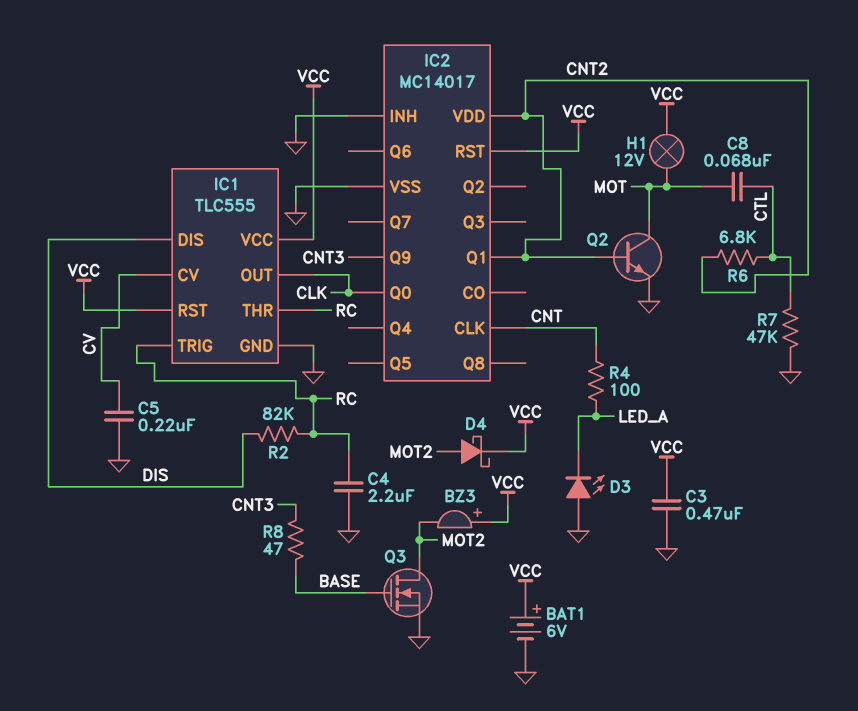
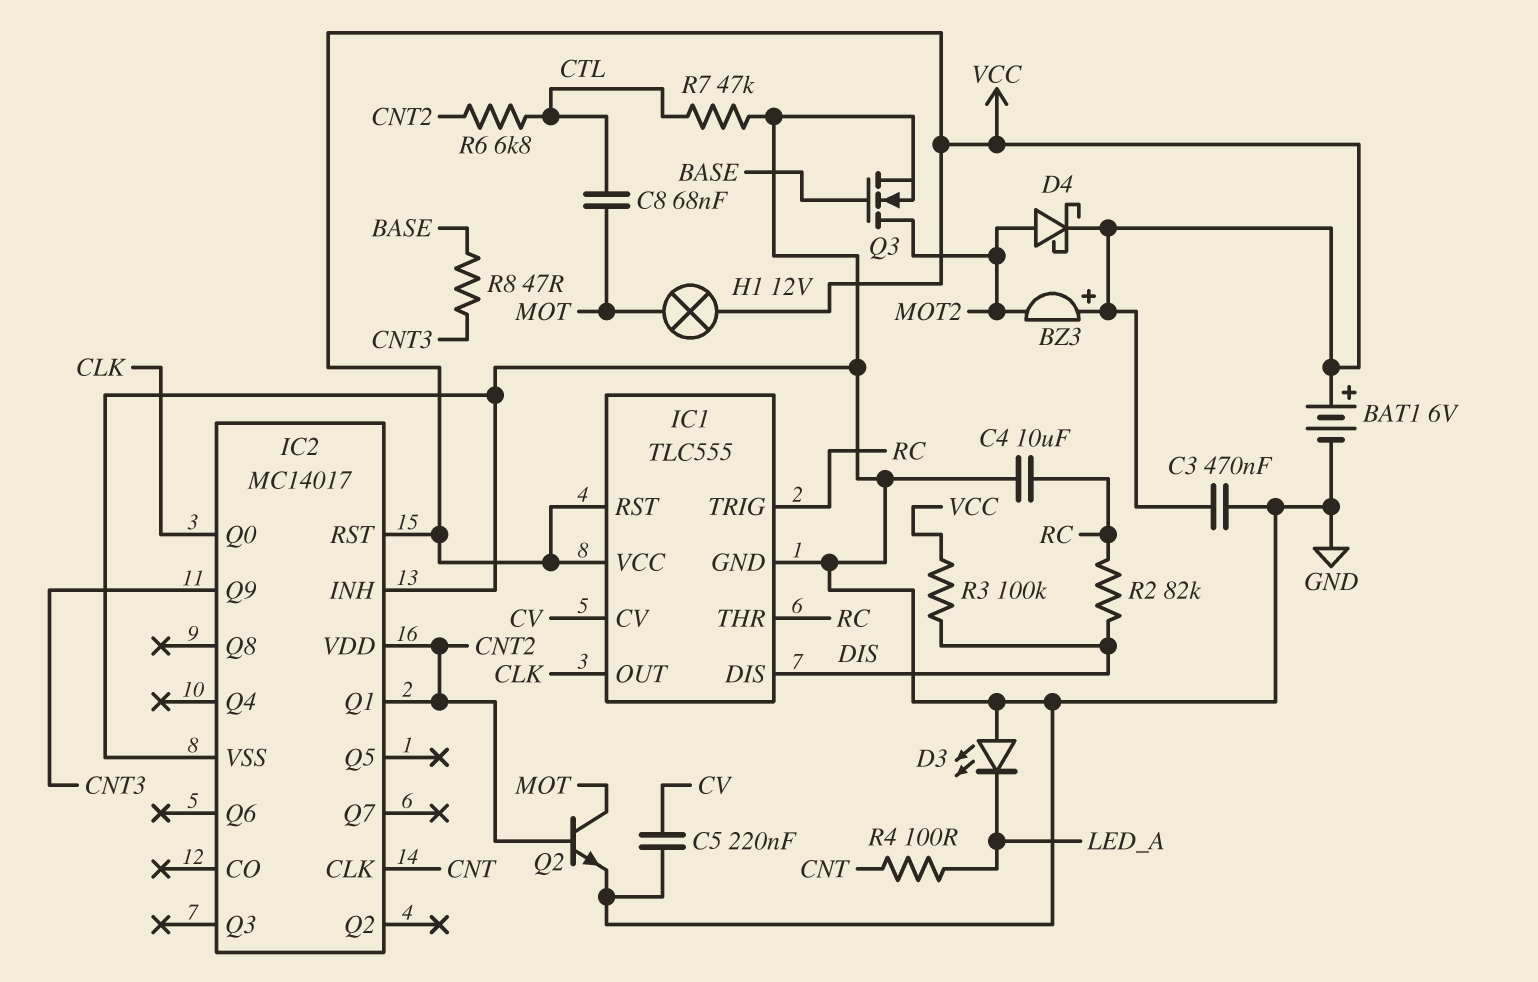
C4: 2.2uF (GND, RC) -> 10uF (GND, RC)
R3: none -> 100k (DIS, VCC)

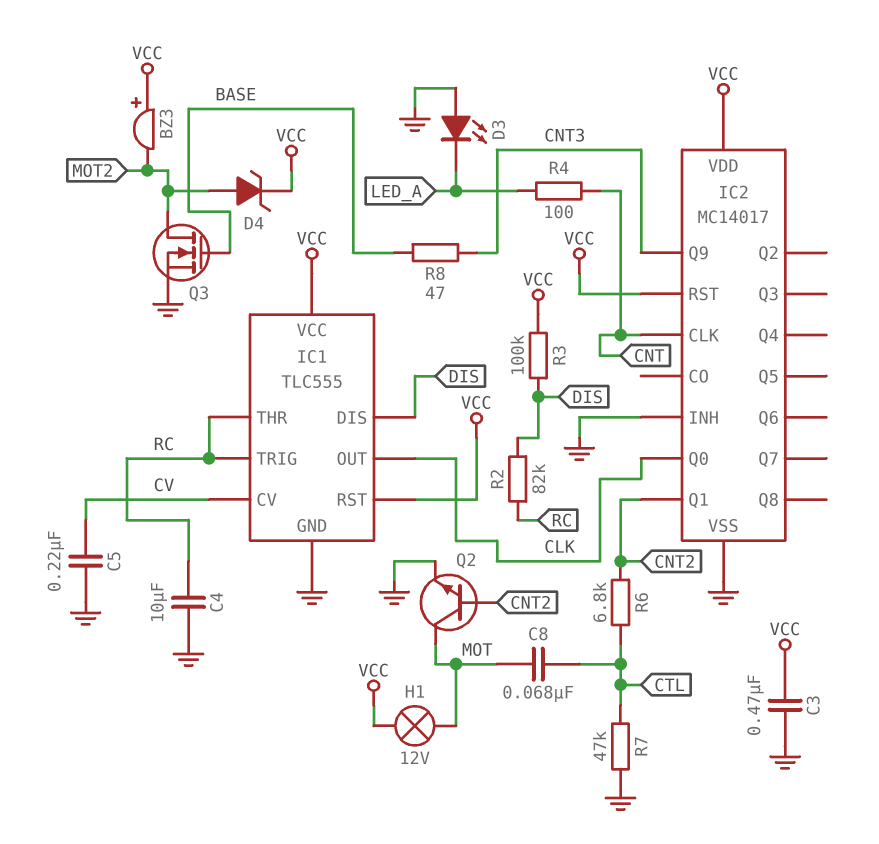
BAT1: 6V (plus VCC, minus GND) -> none
D4: schottky (A MOT2, K VCC) -> zener (A MOT2, K VCC)
IC2 pin VDD: CNT2 -> VCC

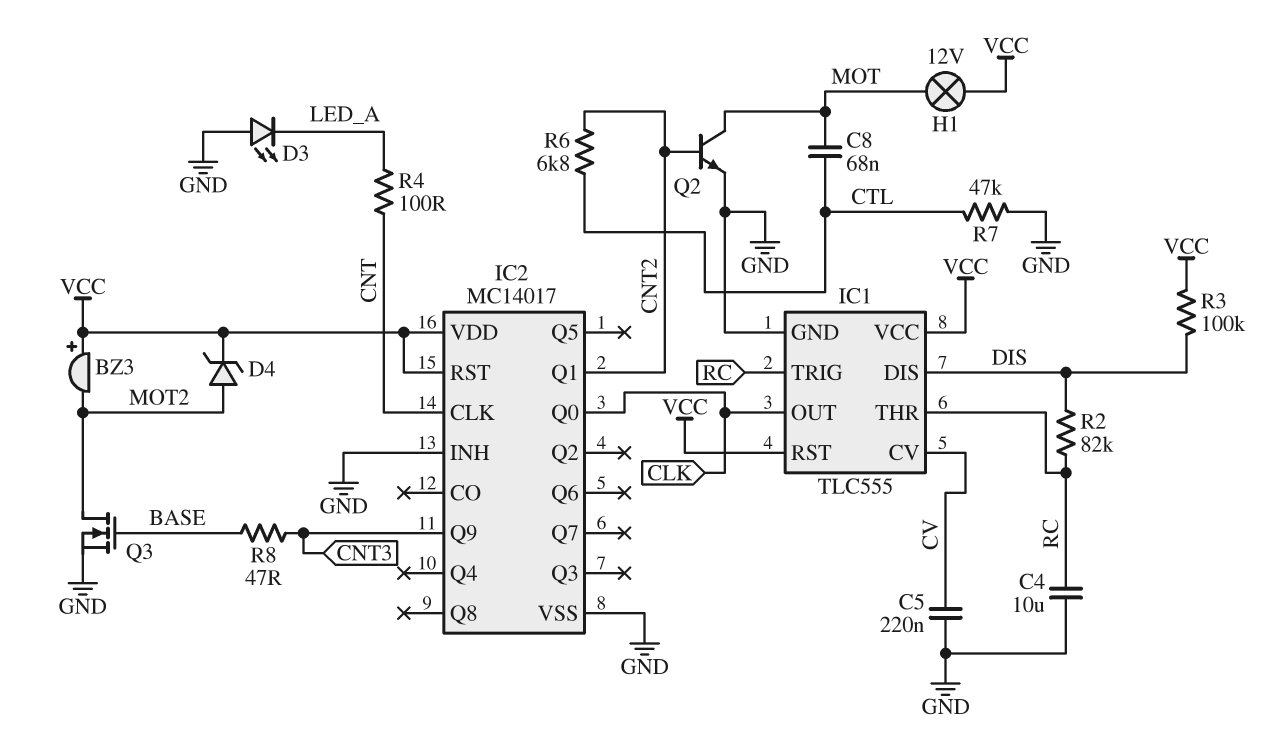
C3: 470nF (GND, VCC) -> none

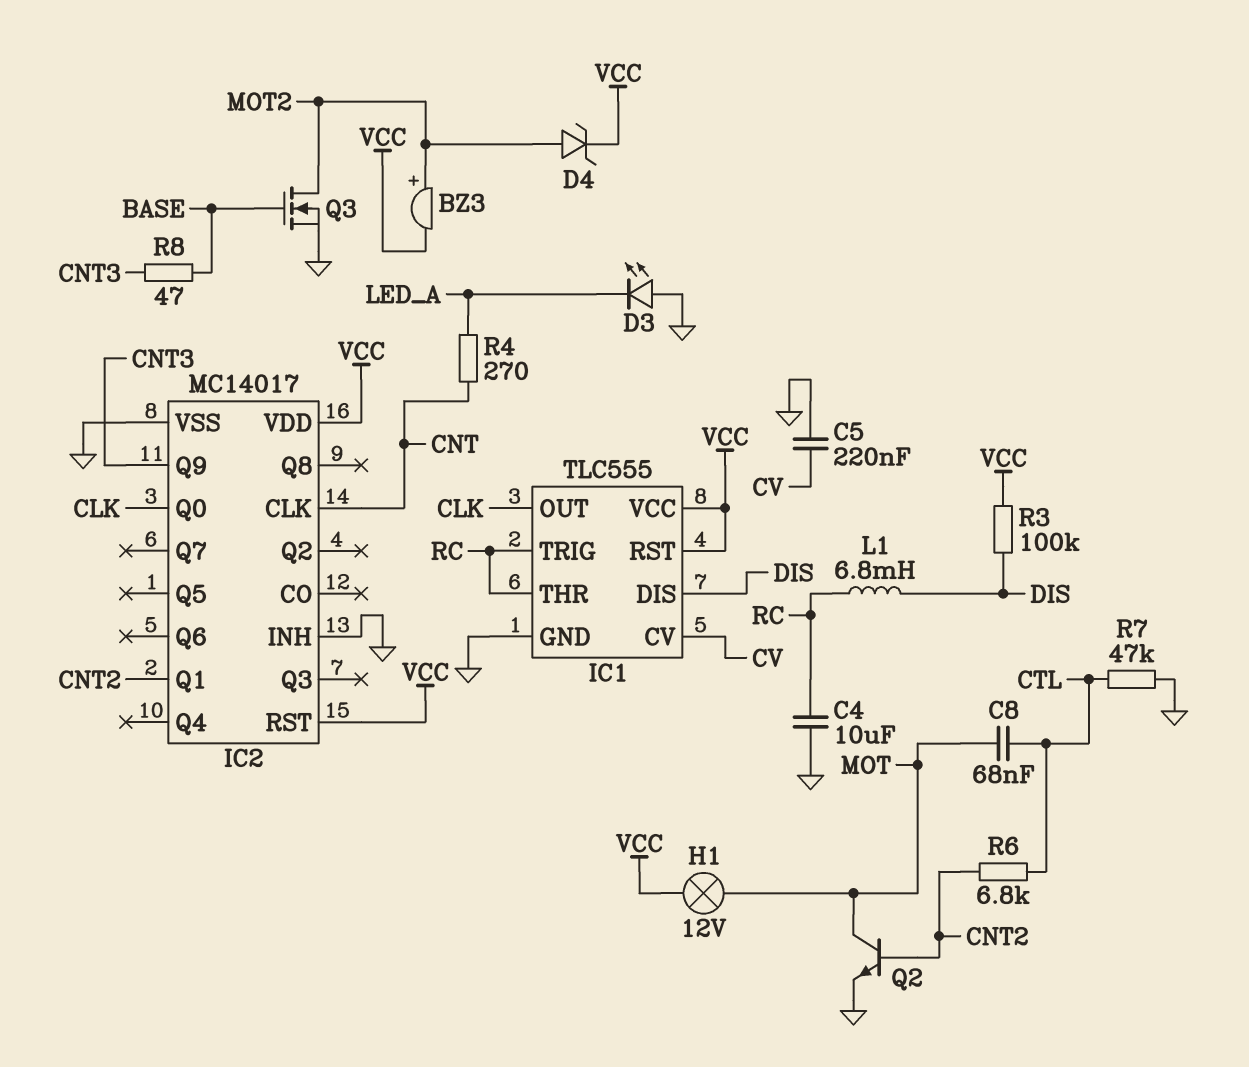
BZ3: buzzer (plus VCC, minus MOT2) -> buzzer (plus MOT2, minus VCC)
L1: none -> 6.8mH (DIS, RC)
R2: 82k (DIS, RC) -> none
R4: 100 (CNT, LED_A) -> 270 (CNT, LED_A)

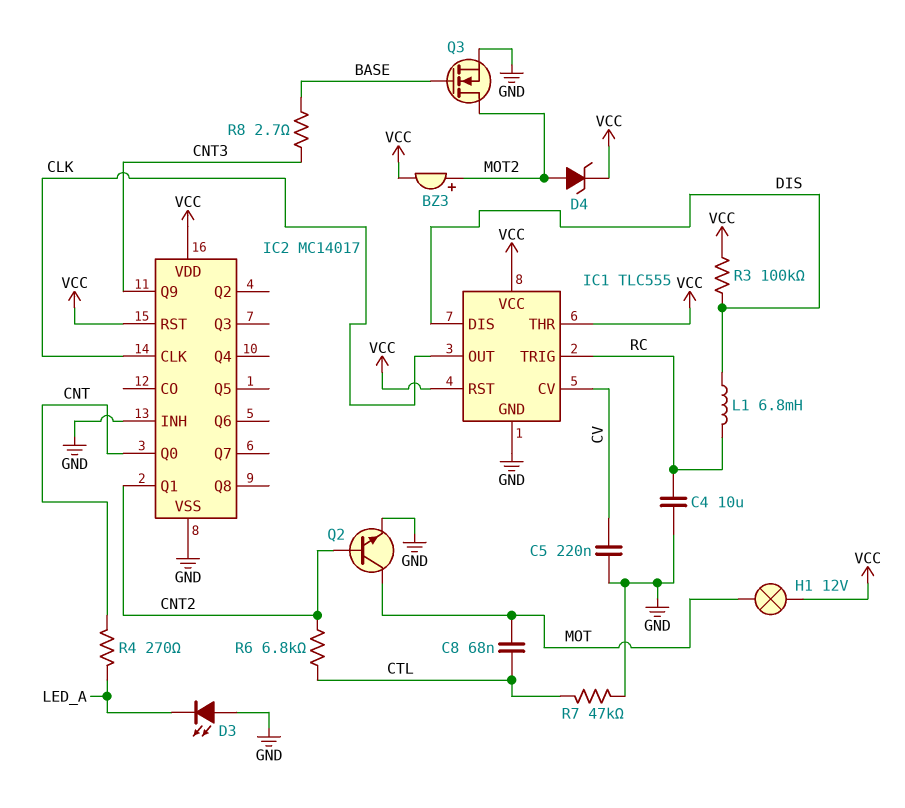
IC1 pin THR: RC -> VCC
IC2 pin CLK: CNT -> CLK
IC2 pin Q0: CLK -> CNT
R8: 47 (BASE, CNT3) -> 2.7 (BASE, CNT3)

